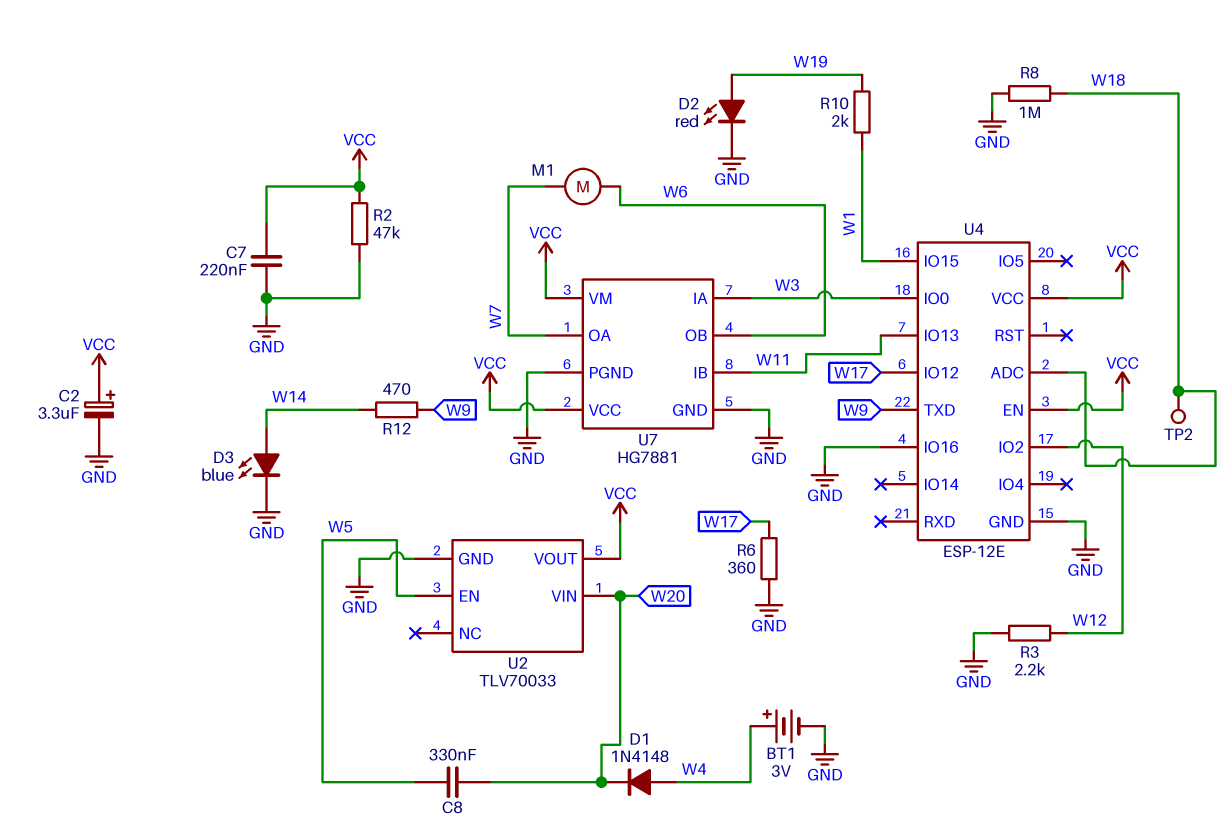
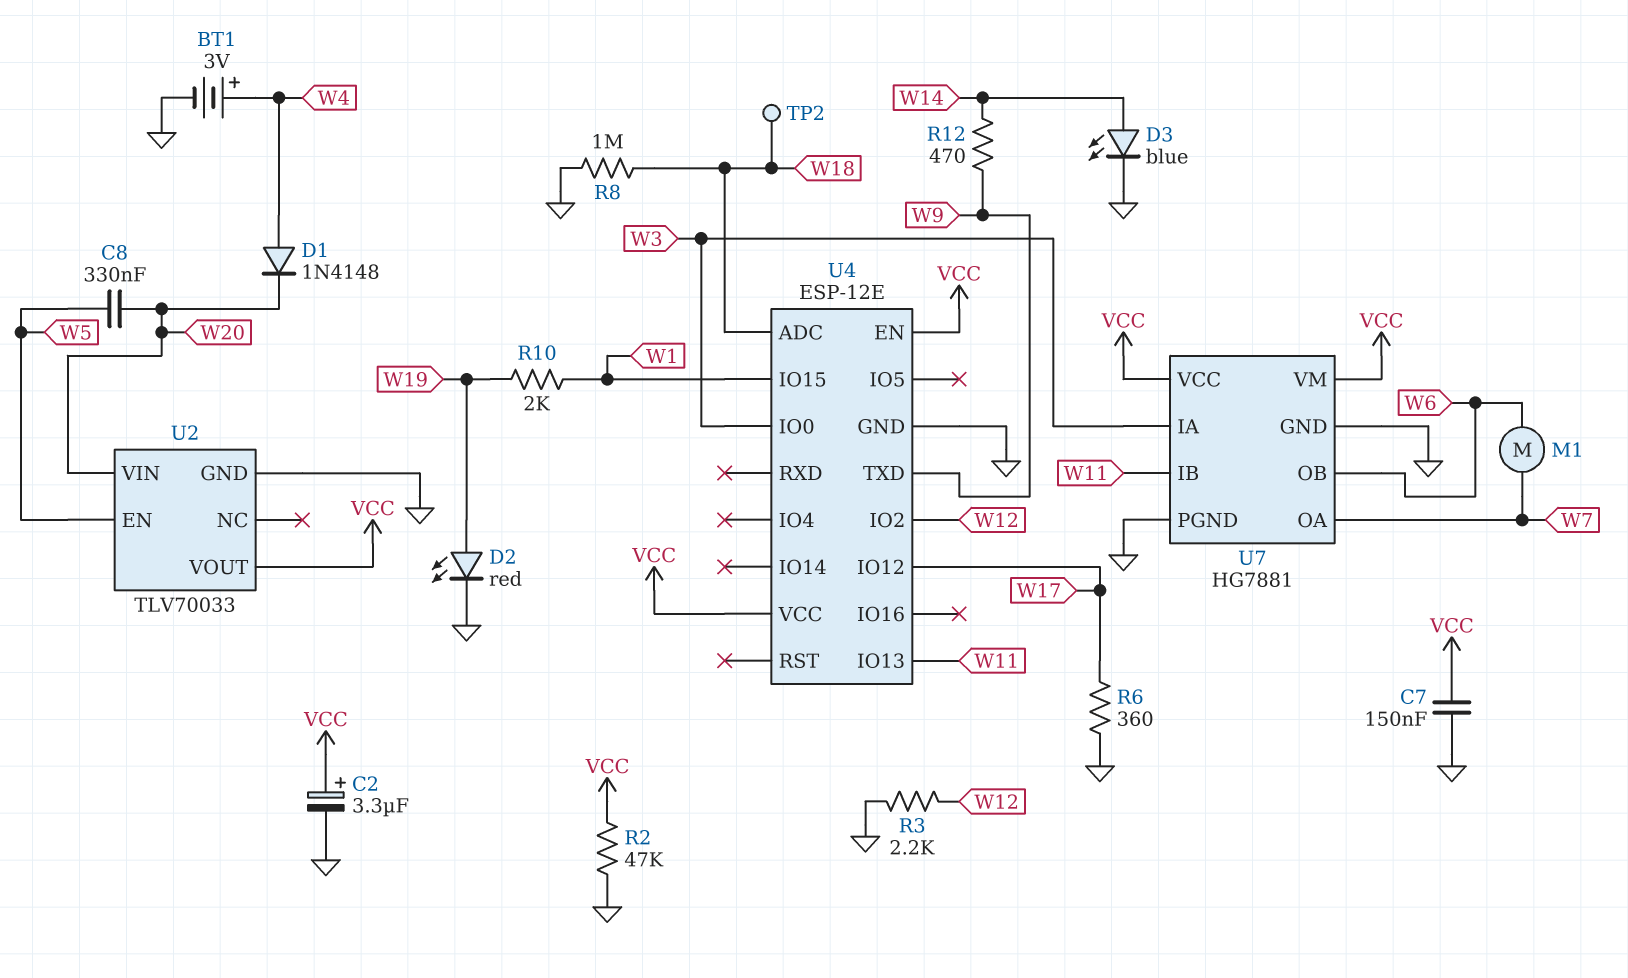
C7: 220nF (GND, VCC) -> 150nF (GND, VCC)
U4 pin IO16: GND -> none

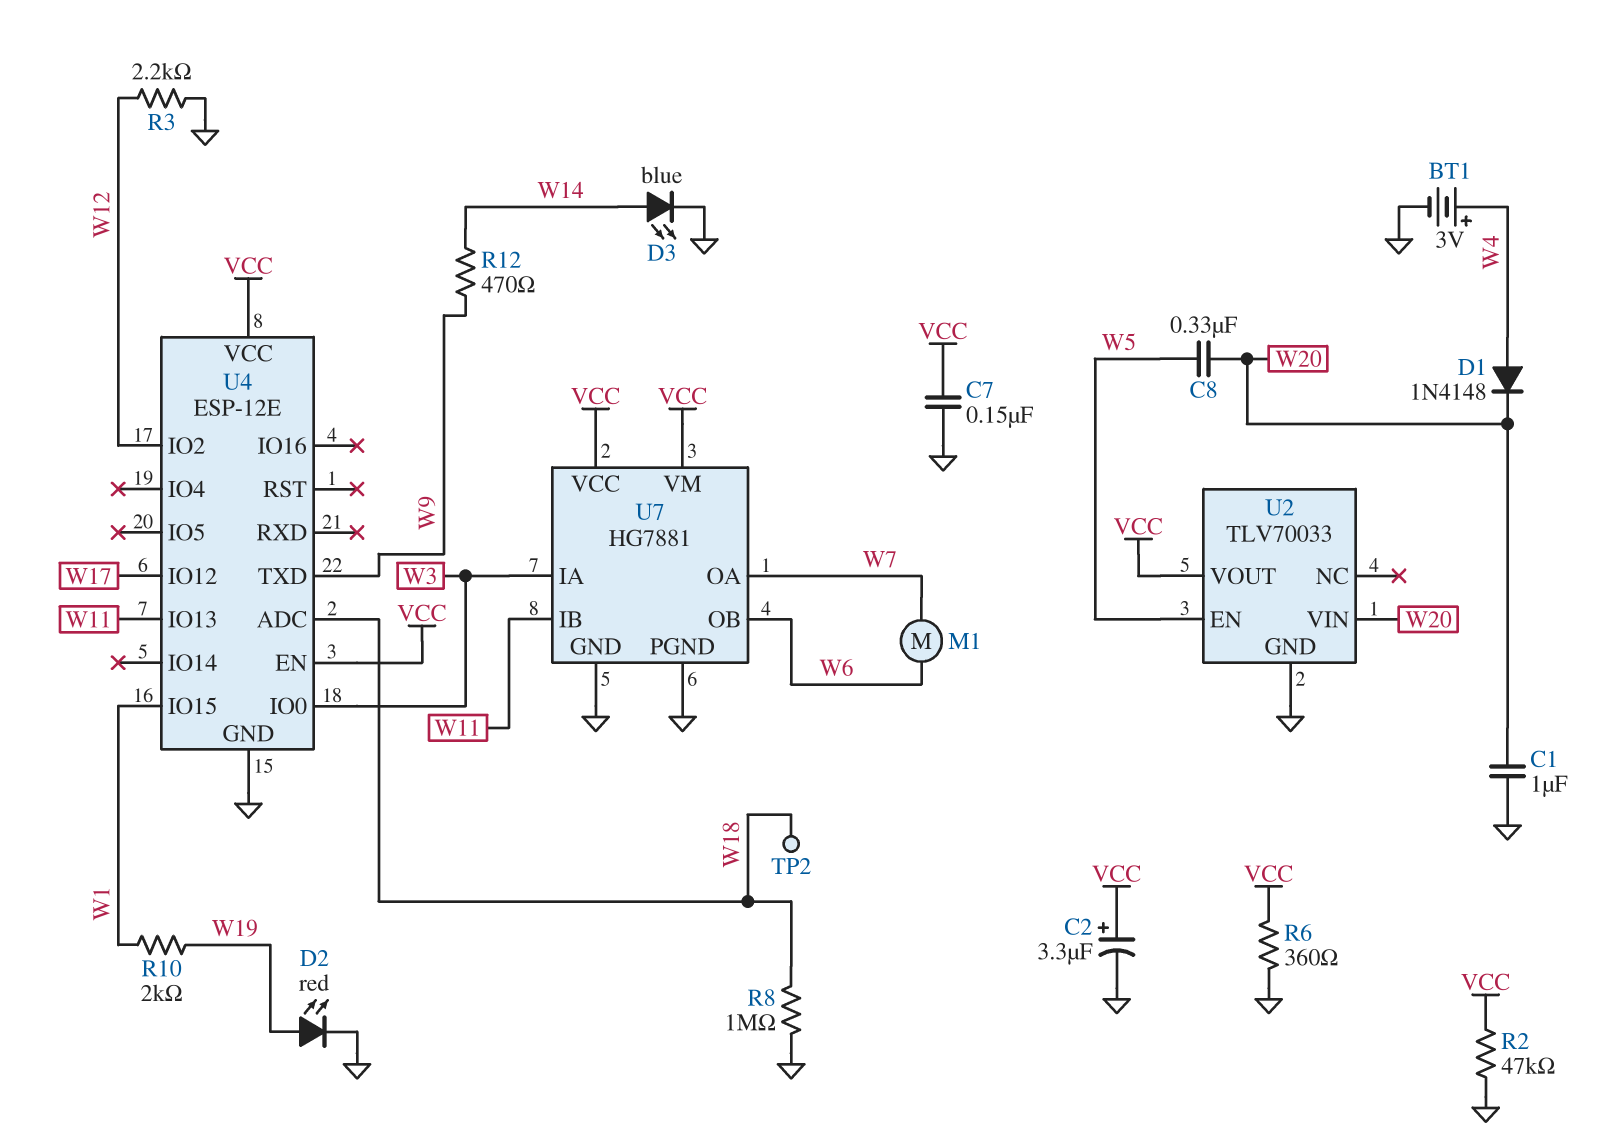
C1: none -> 1uF (GND, W20)
R6: 360 (GND, W17) -> 360 (GND, VCC)

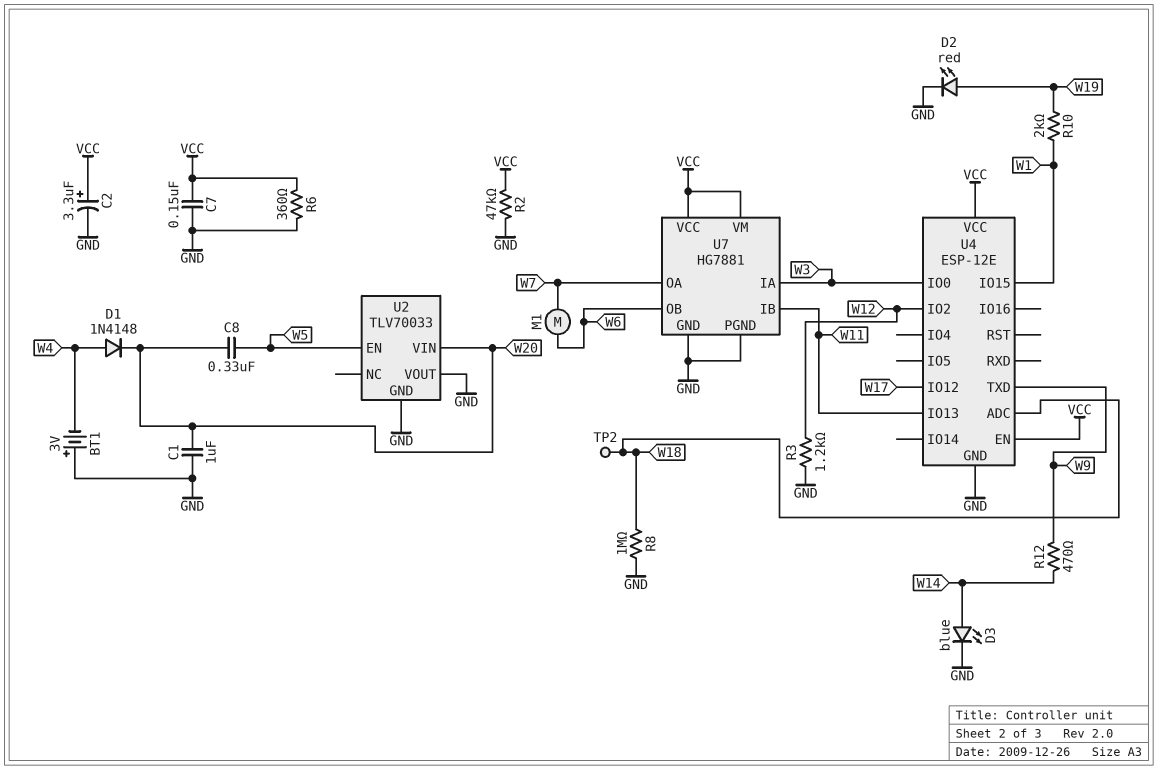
BT1: 3V (plus W4, minus GND) -> 3V (plus GND, minus W4)
R3: 2.2k (GND, W12) -> 1.2k (GND, W12)
U2 pin VOUT: VCC -> GND

